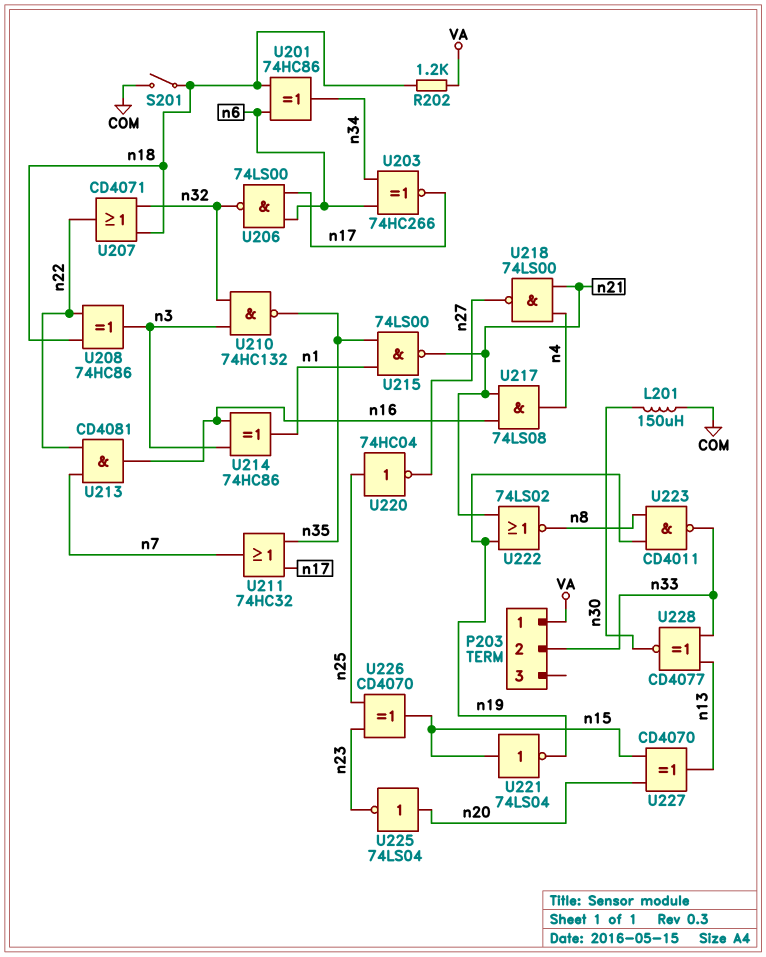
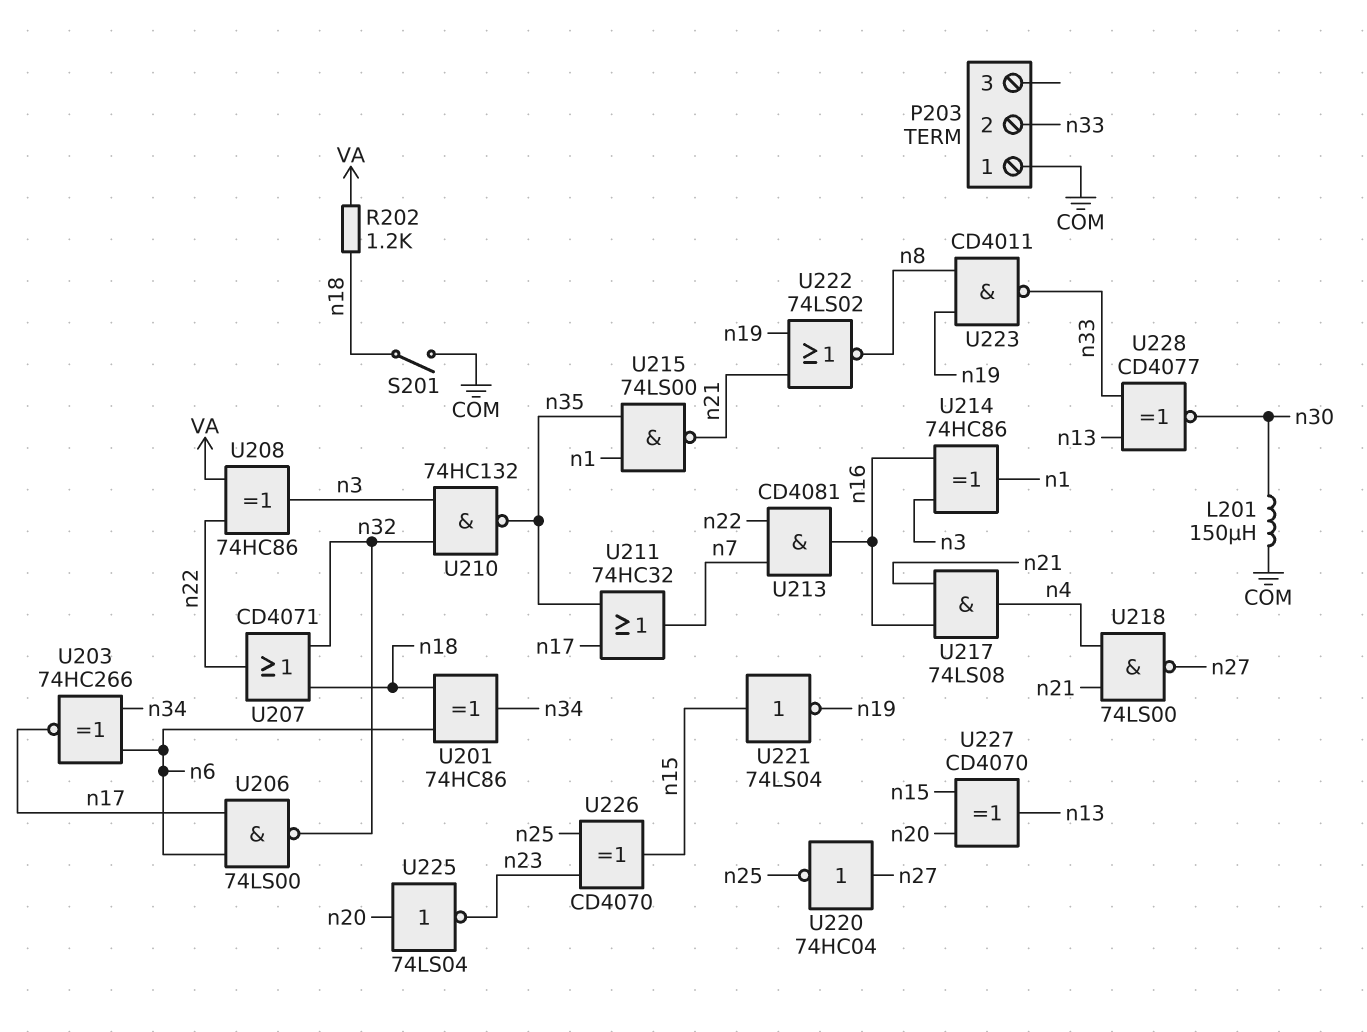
P203 pin 1: VA -> COM
U208: XOR 74HC86 (in n18, in n22, out n3) -> XOR 74HC86 (in VA, in n22, out n3)
U220: NOT 74HC04 (in n25, out n27) -> NOT 74HC04 (in n27, out n25)

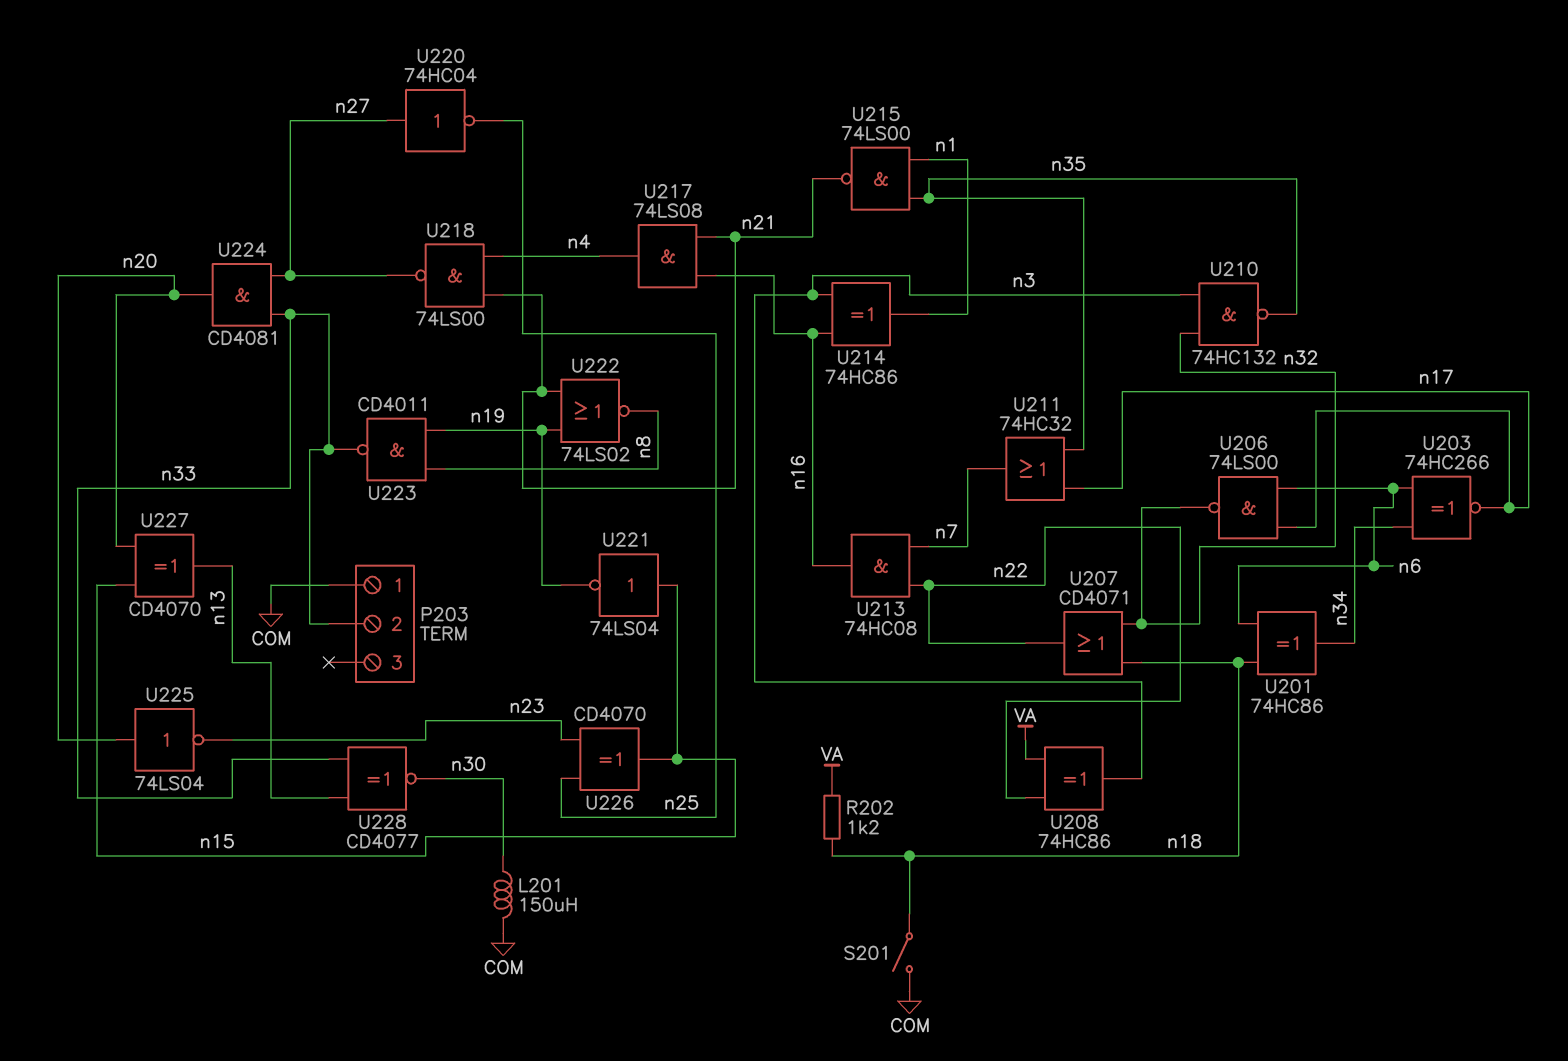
U213: AND CD4081 (in n7, in n22, out n16) -> AND 74HC08 (in n7, in n22, out n16)
U224: none -> AND CD4081 (in n27, in n33, out n20)

